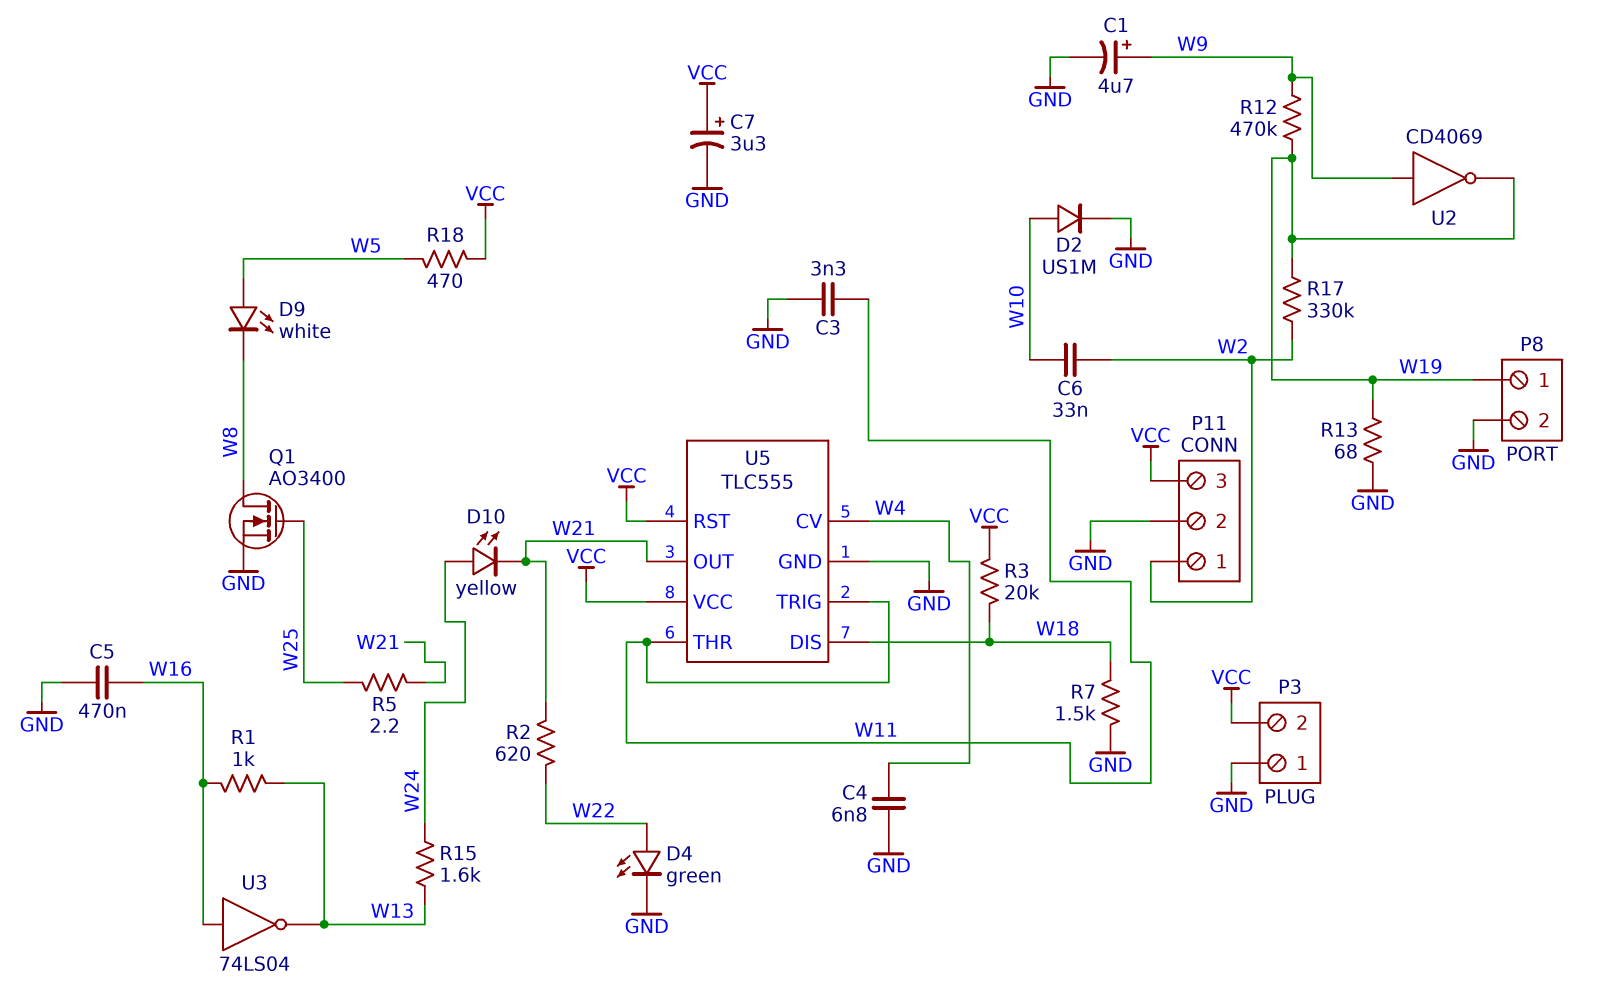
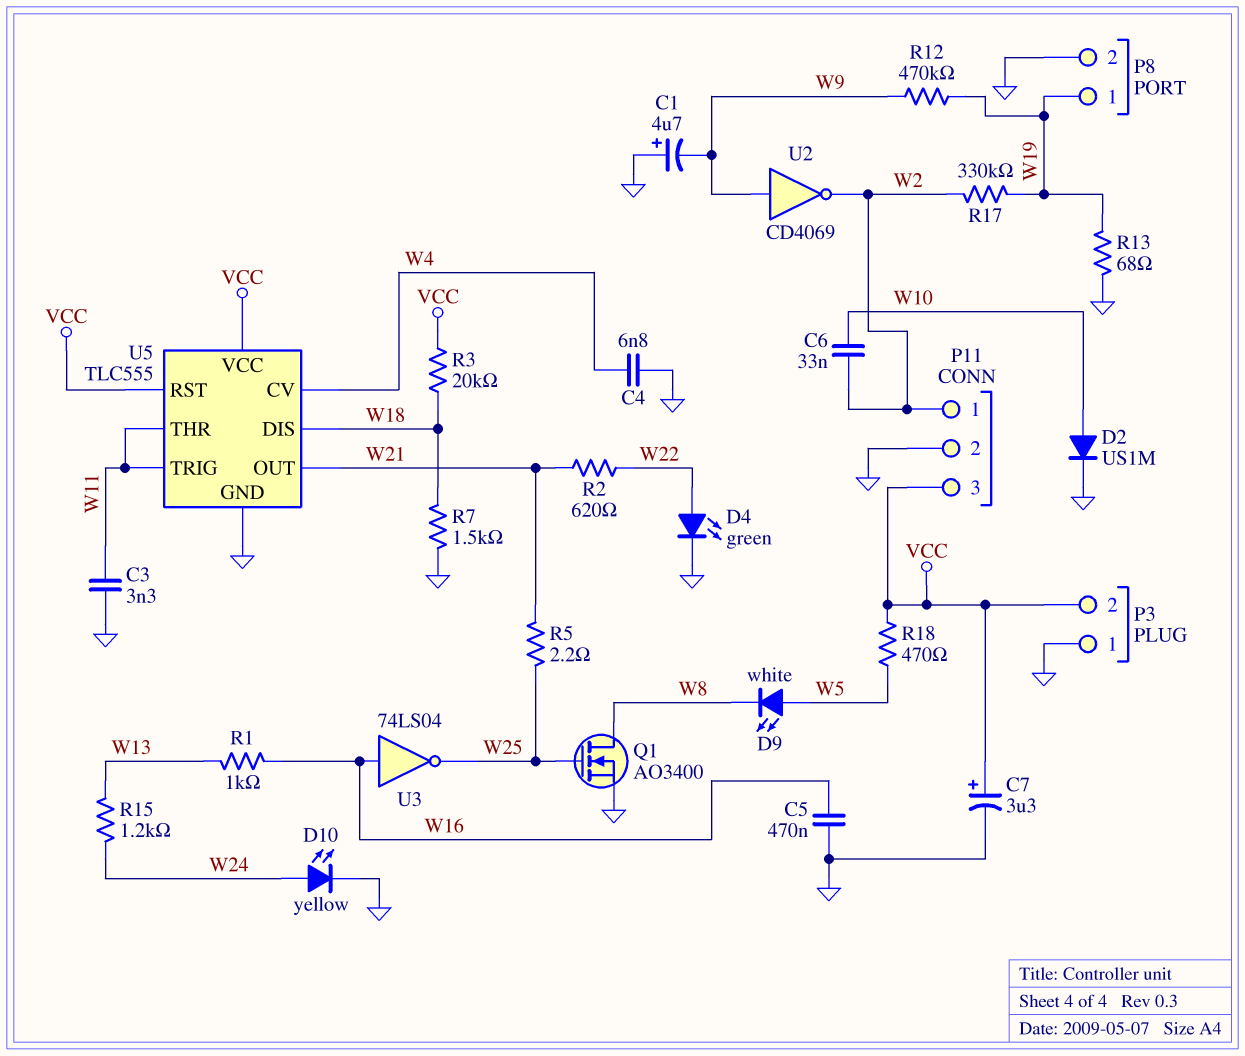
C1: 4.7uF (plus W9, minus GND) -> 4.7uF (plus GND, minus W9)
D10: LED yellow (A W24, K W21) -> LED yellow (A W24, K GND)
R15: 1.6k (W13, W24) -> 1.2k (W13, W24)
U2: NOT CD4069 (in W9, out W19) -> NOT CD4069 (in W9, out W2)
U3: NOT 74LS04 (in W16, out W13) -> NOT 74LS04 (in W16, out W25)

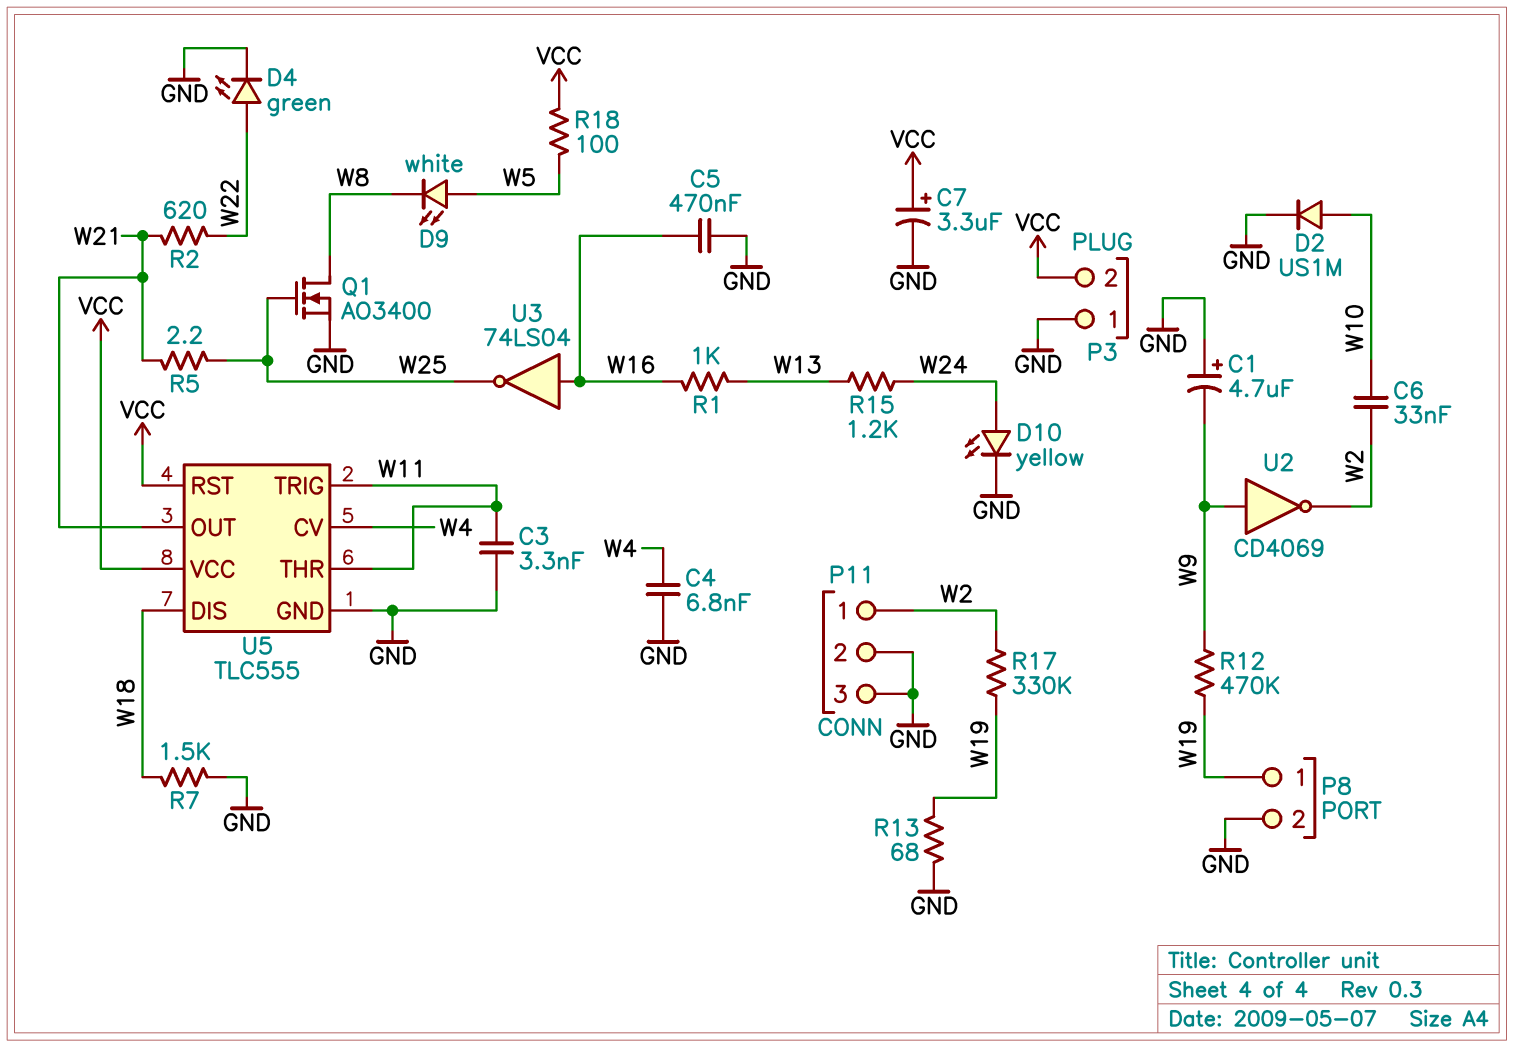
P11 pin 3: VCC -> GND
R3: 20k (VCC, W18) -> none
R18: 470 (VCC, W5) -> 100 (VCC, W5)

